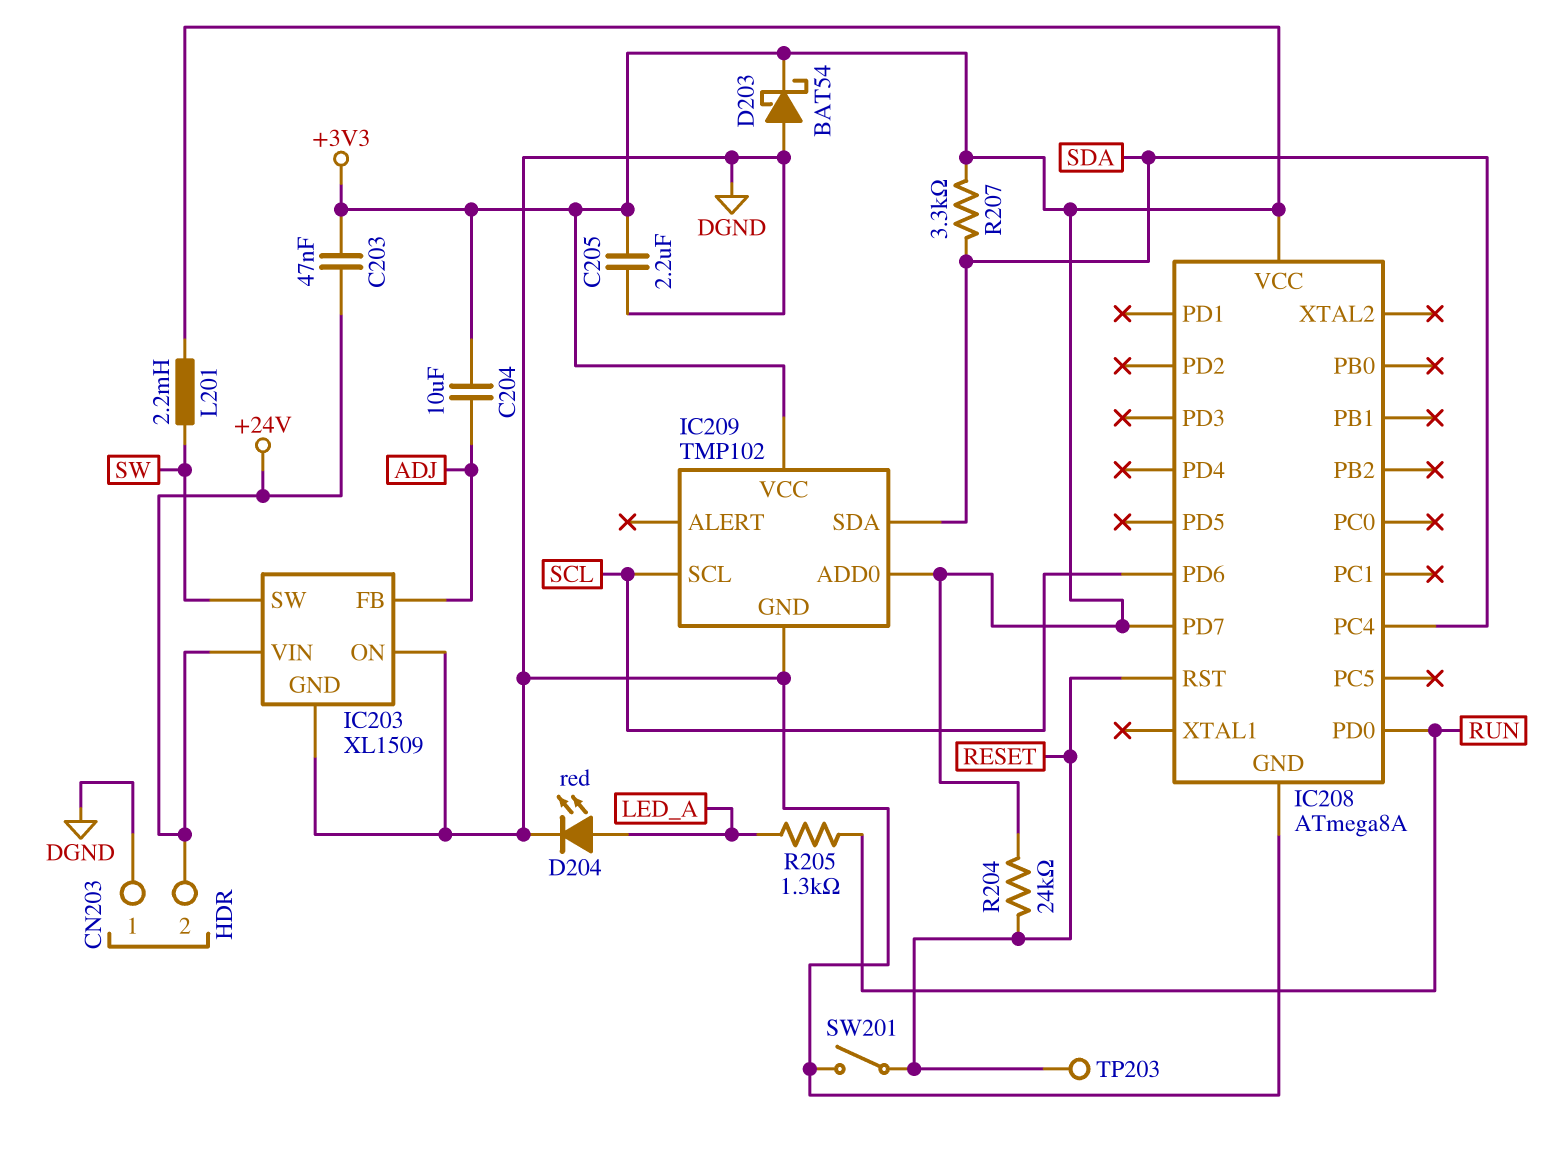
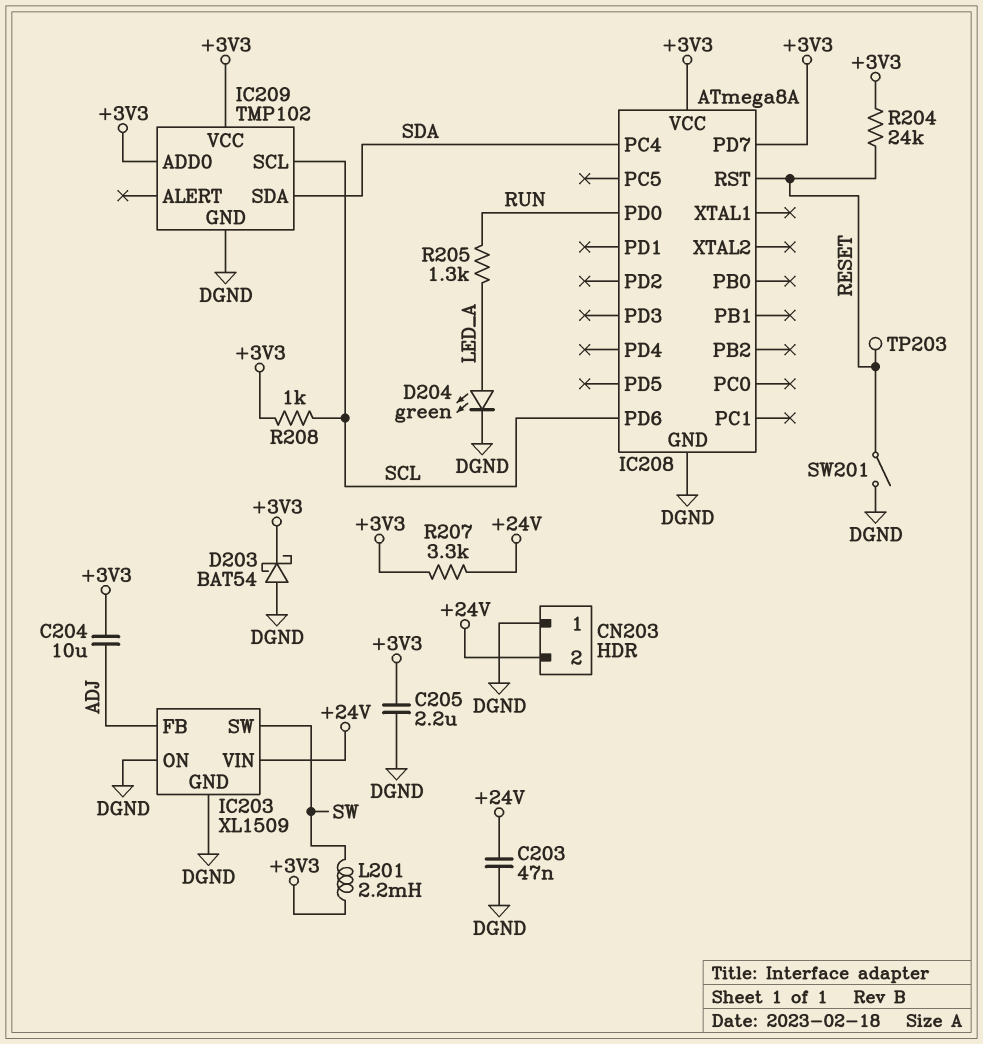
C203: 47nF (+3V3, +24V) -> 47nF (+24V, DGND)
D204: LED red (A LED_A, K DGND) -> LED green (A LED_A, K DGND)
R207: 3.3k (+3V3, SDA) -> 3.3k (+3V3, +24V)
R208: none -> 1k (+3V3, SCL)

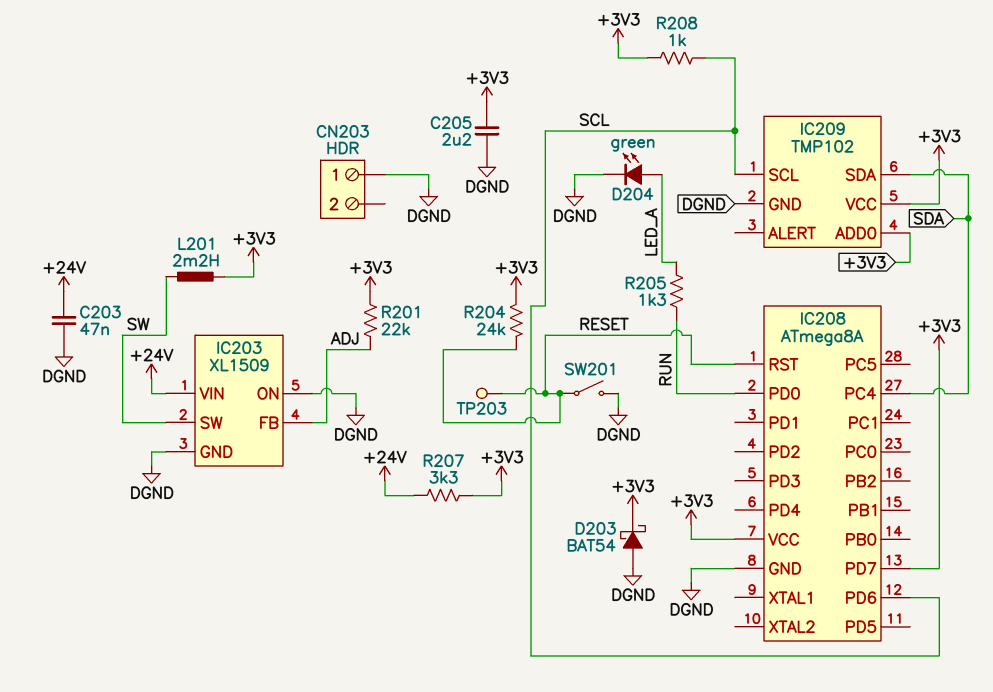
C204: 10uF (+3V3, ADJ) -> none
CN203 pin 2: +24V -> none
R201: none -> 22k (+3V3, ADJ)

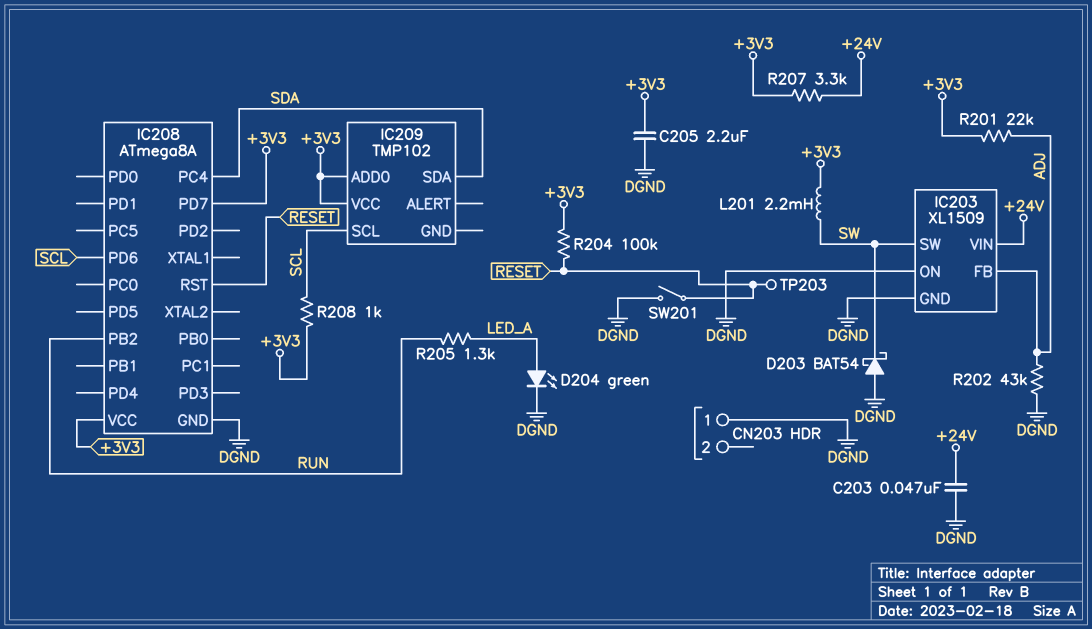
D203: schottky BAT54 (A DGND, K +3V3) -> schottky BAT54 (A DGND, K SW)
IC208 pin PB2: none -> RUN
IC208 pin PD0: RUN -> none
IC209 pin GND: DGND -> none
R202: none -> 43k (ADJ, DGND)
R204: 24k (+3V3, RESET) -> 100k (+3V3, RESET)

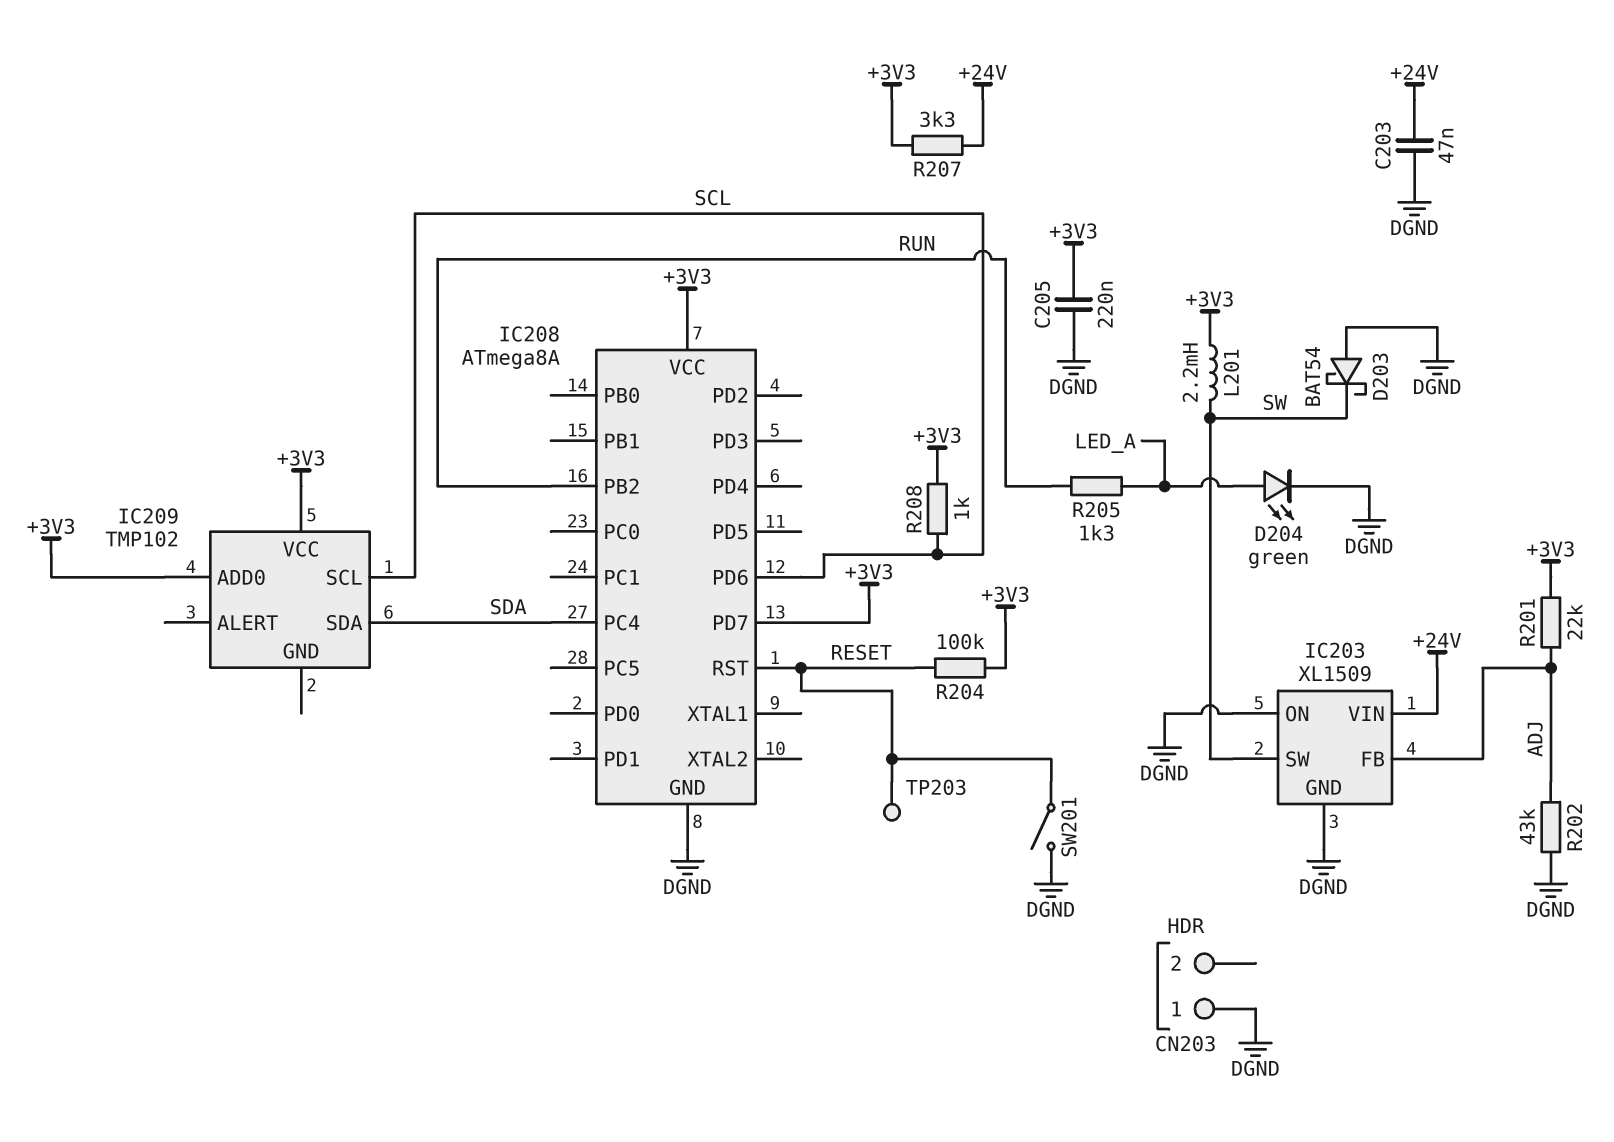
C205: 2.2uF (+3V3, DGND) -> 220nF (+3V3, DGND)

